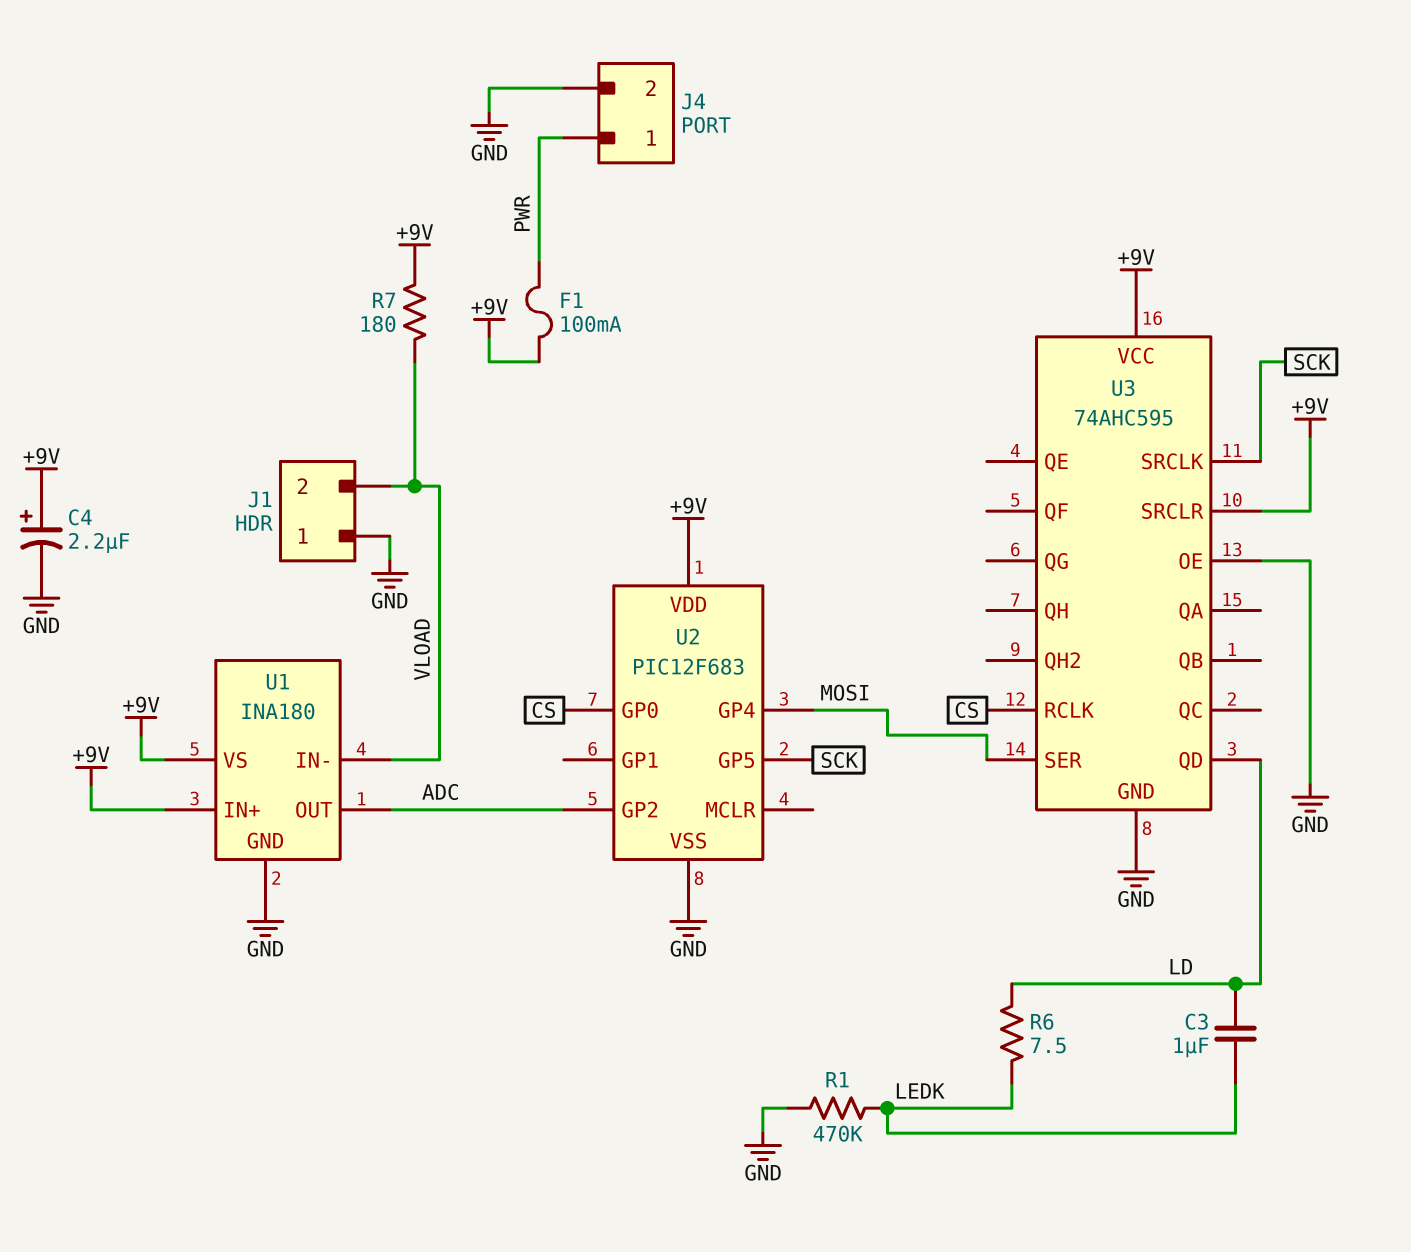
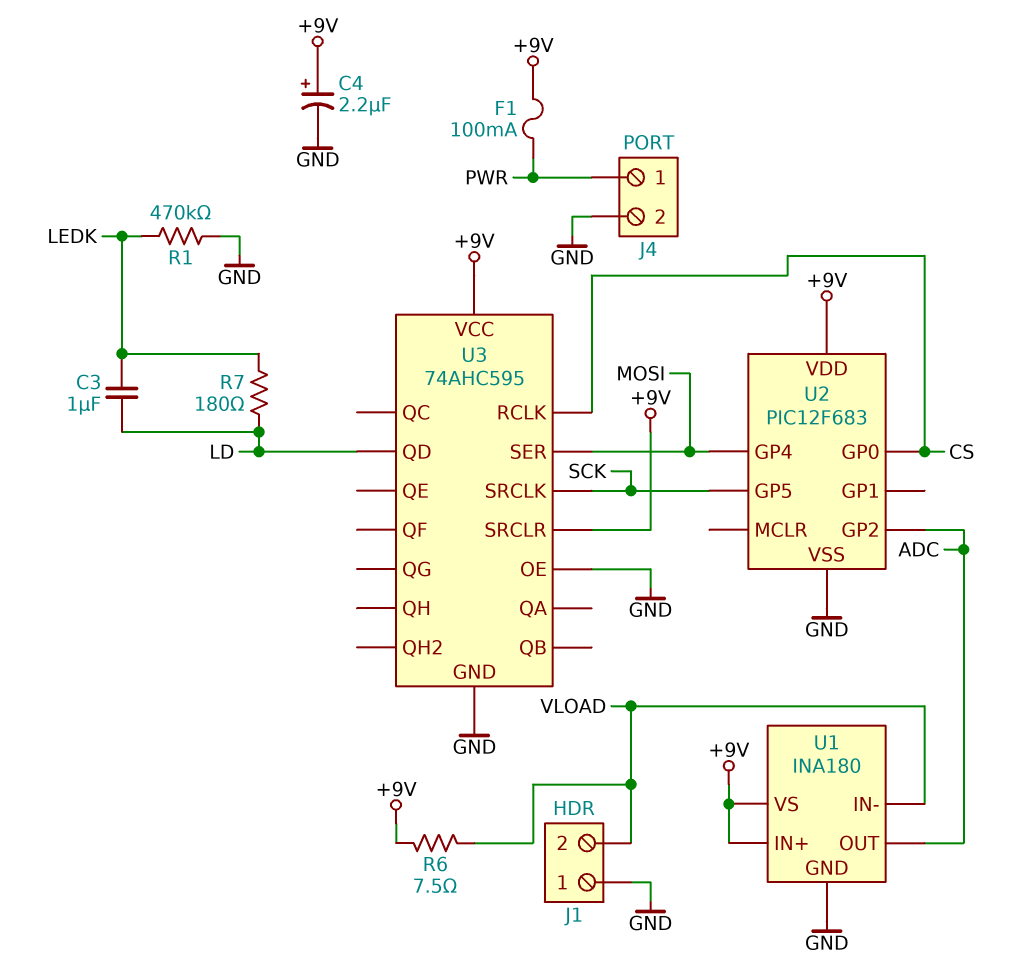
R6: 7.5 (LD, LEDK) -> 7.5 (+9V, VLOAD)
R7: 180 (+9V, VLOAD) -> 180 (LD, LEDK)

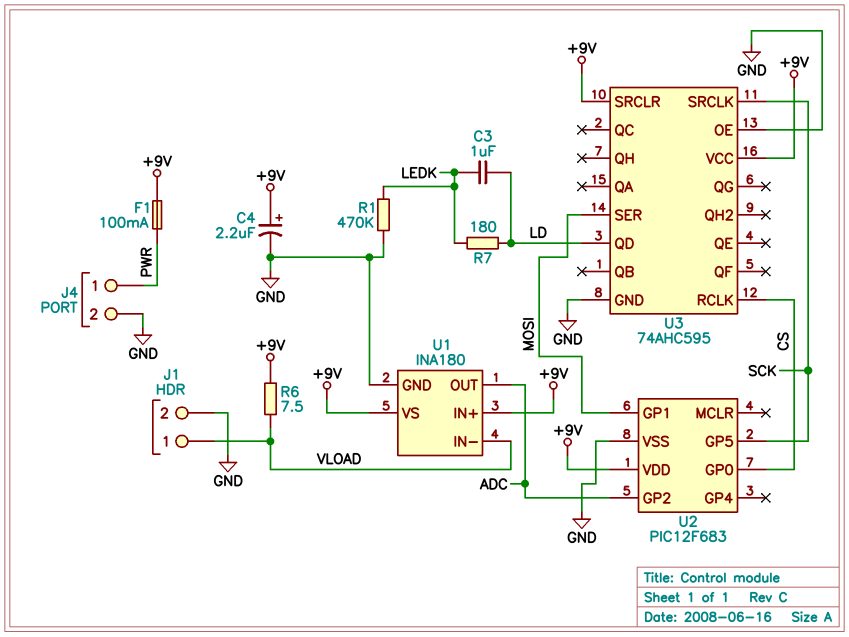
J1 pin 1: GND -> VLOAD
J1 pin 2: VLOAD -> GND
U2 pin GP1: none -> MOSI
U2 pin GP4: MOSI -> none

